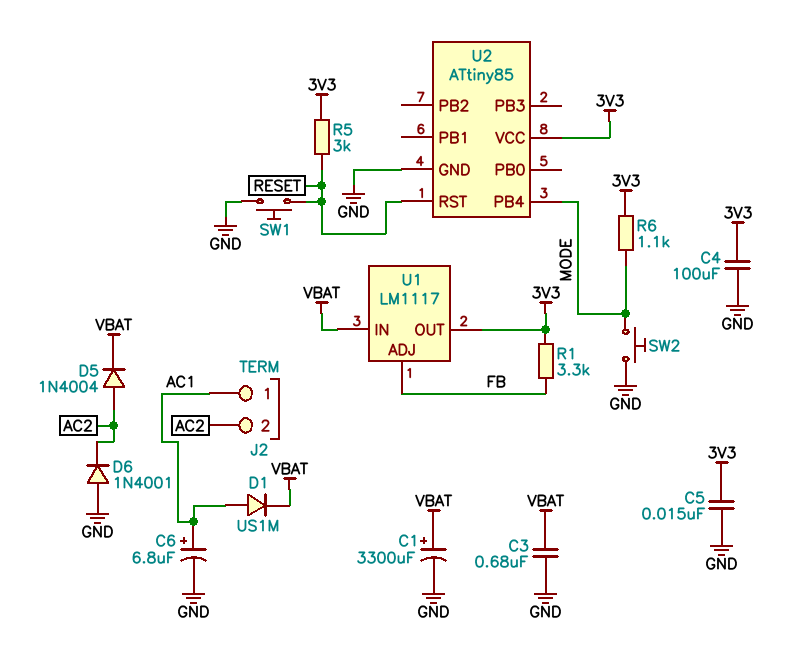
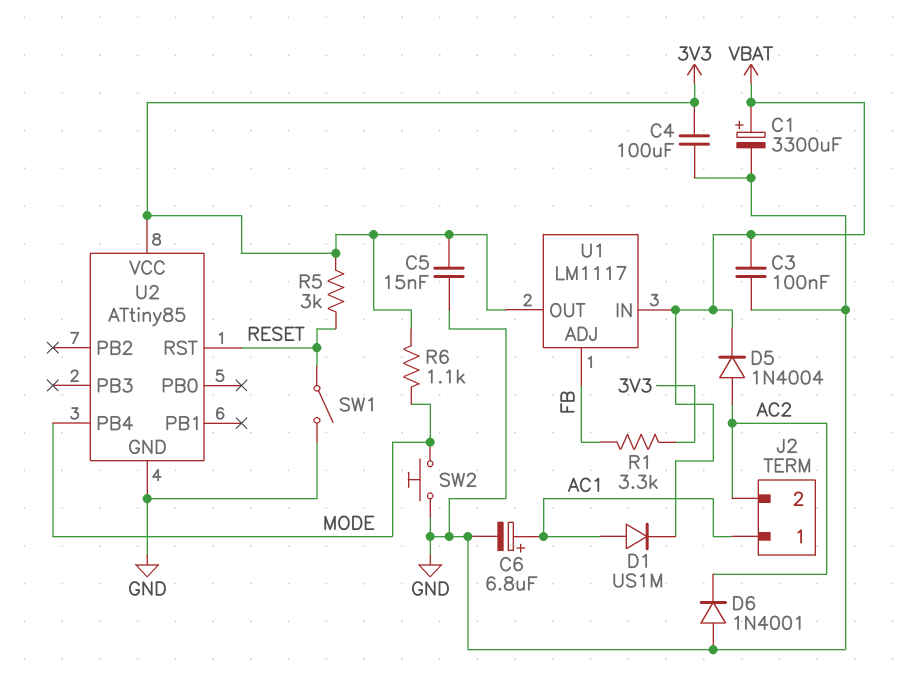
C3: 680nF (GND, VBAT) -> 100nF (GND, VBAT)
SW1: button (GND, RESET) -> switch (GND, RESET)

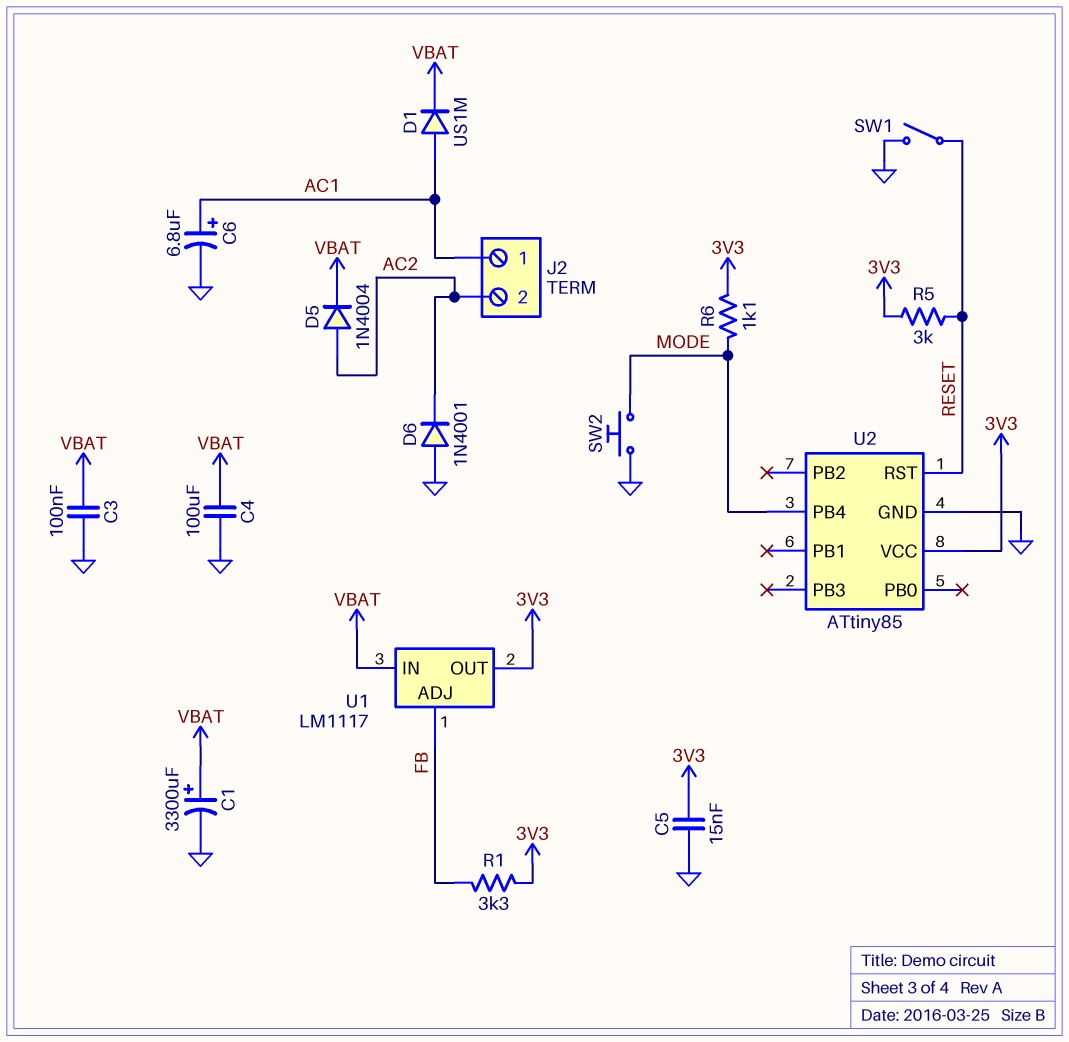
C4: 100uF (3V3, GND) -> 100uF (GND, VBAT)

